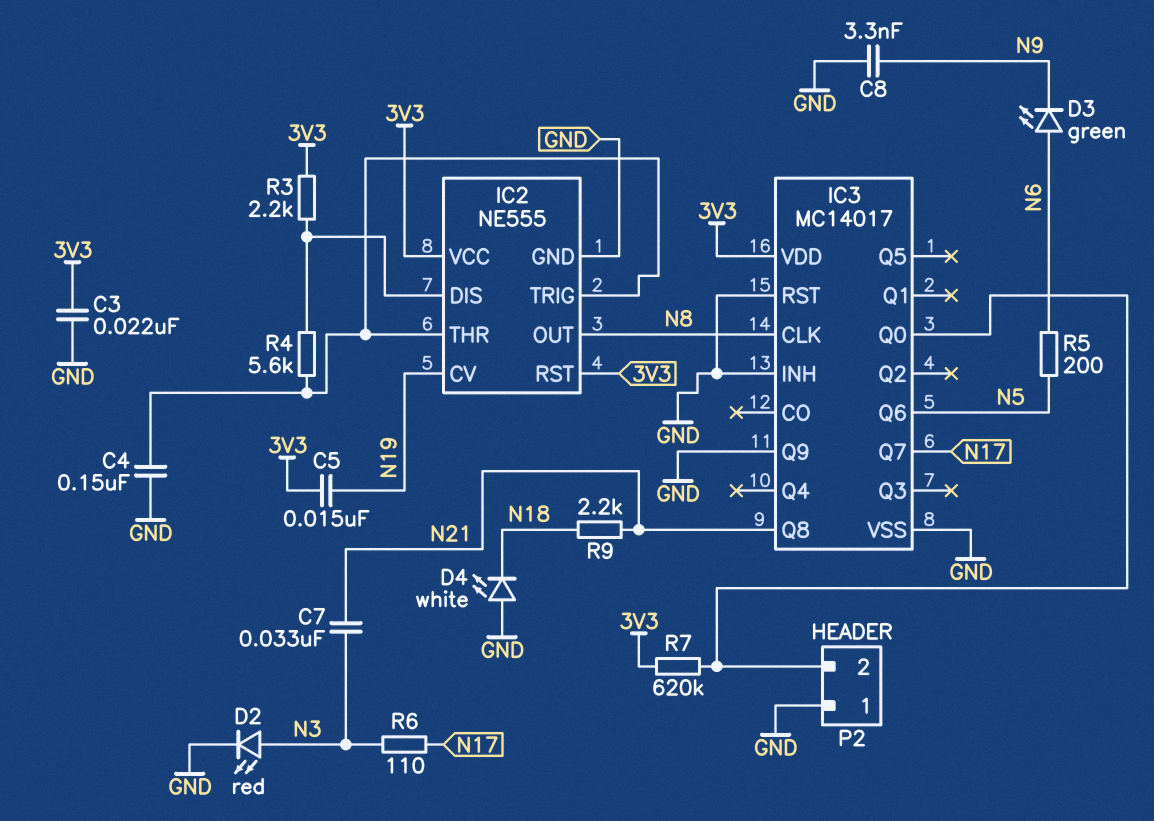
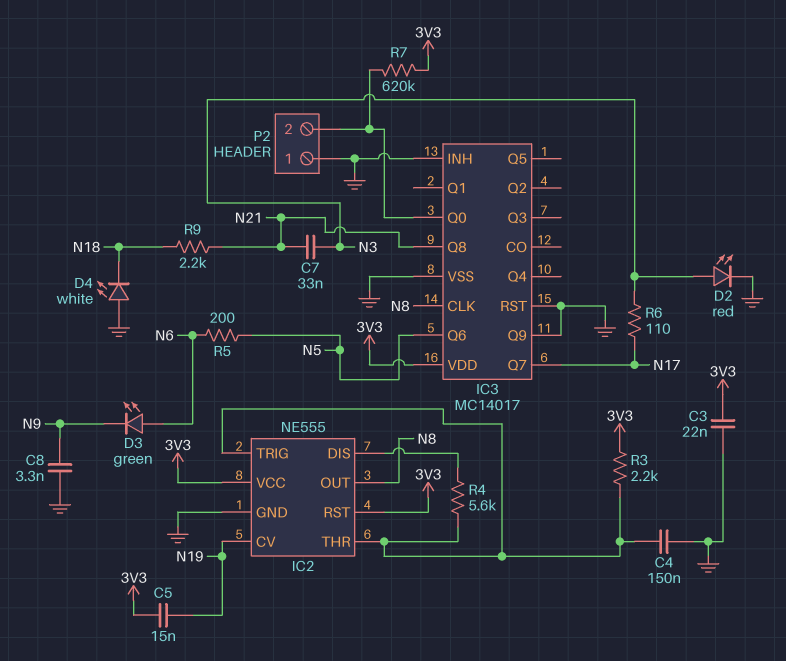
R3: 2.2k (3V3, IC2/DIS) -> 2.2k (3V3, IC2/THR)

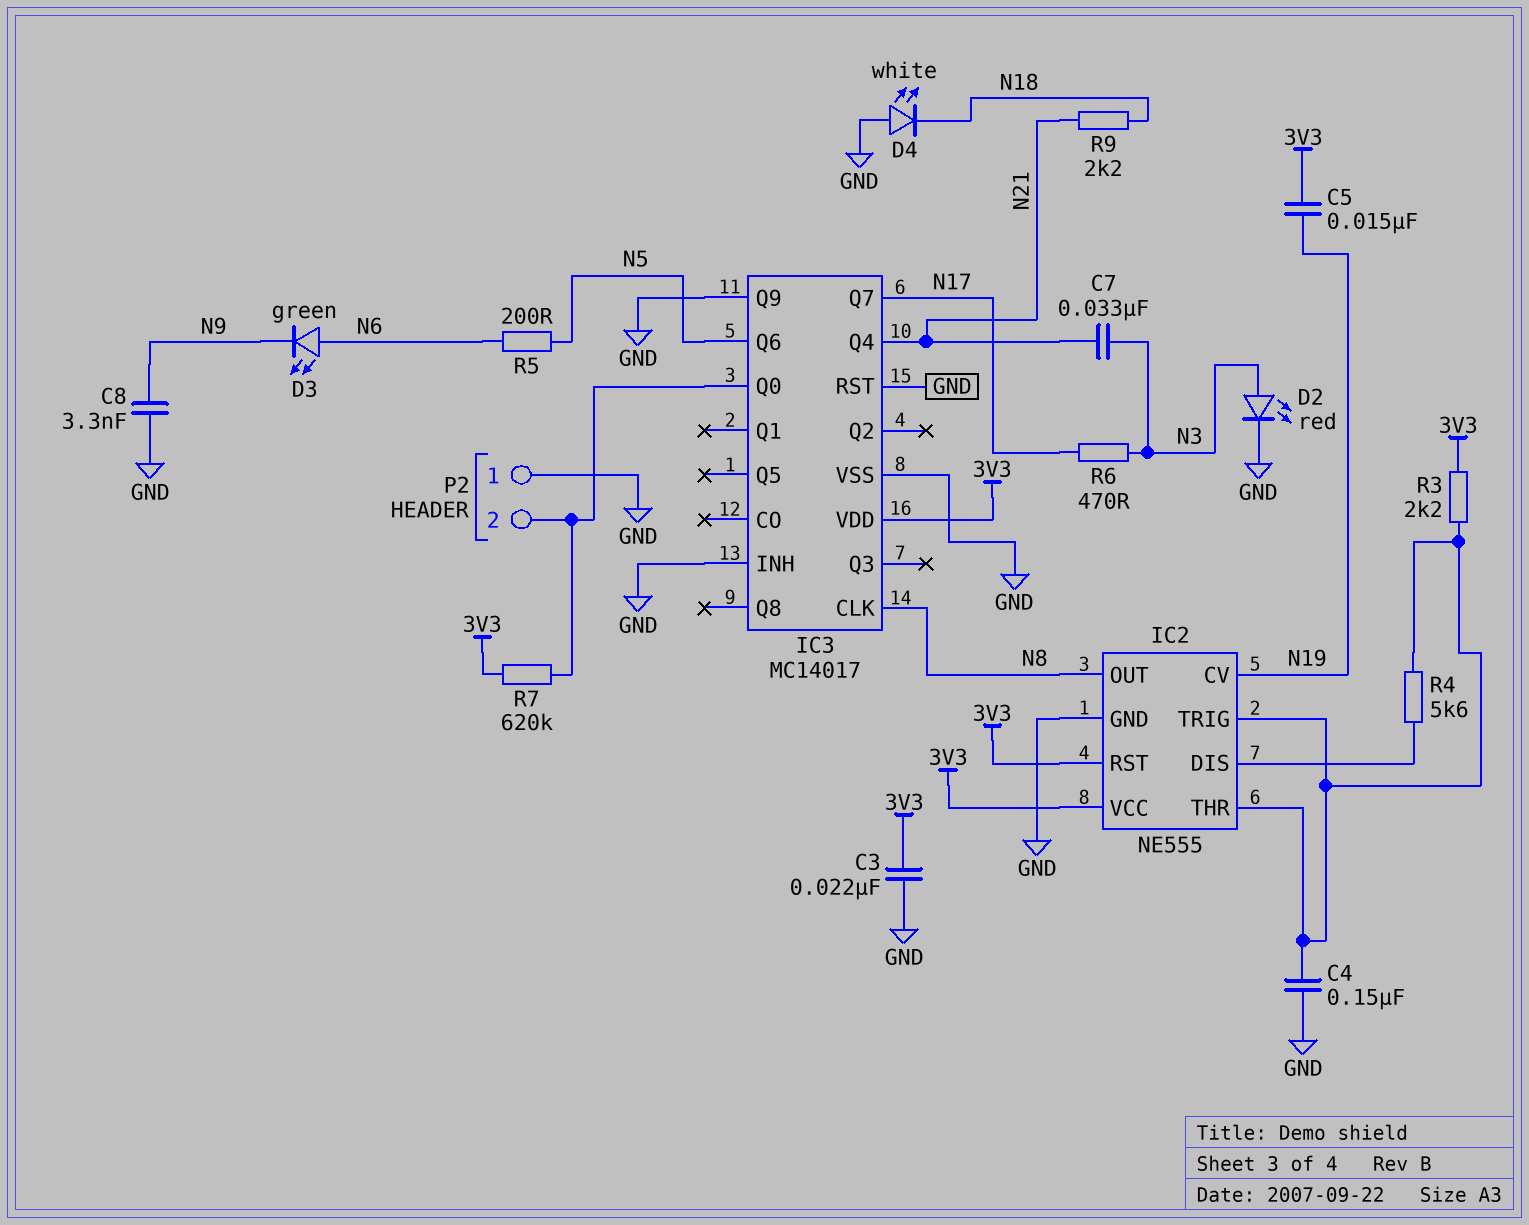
IC3 pin Q4: none -> N21
IC3 pin Q8: N21 -> none
R6: 110 (N3, N17) -> 470 (N3, N17)

